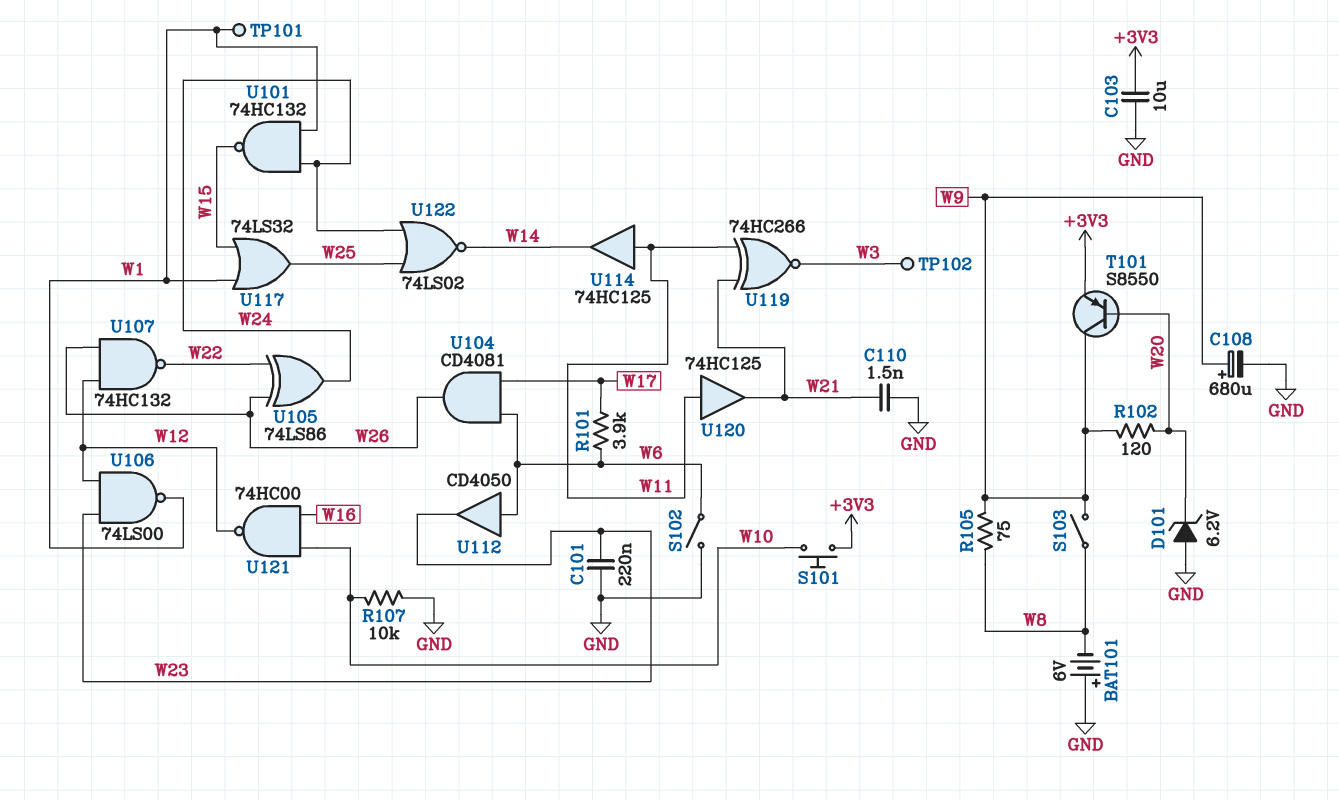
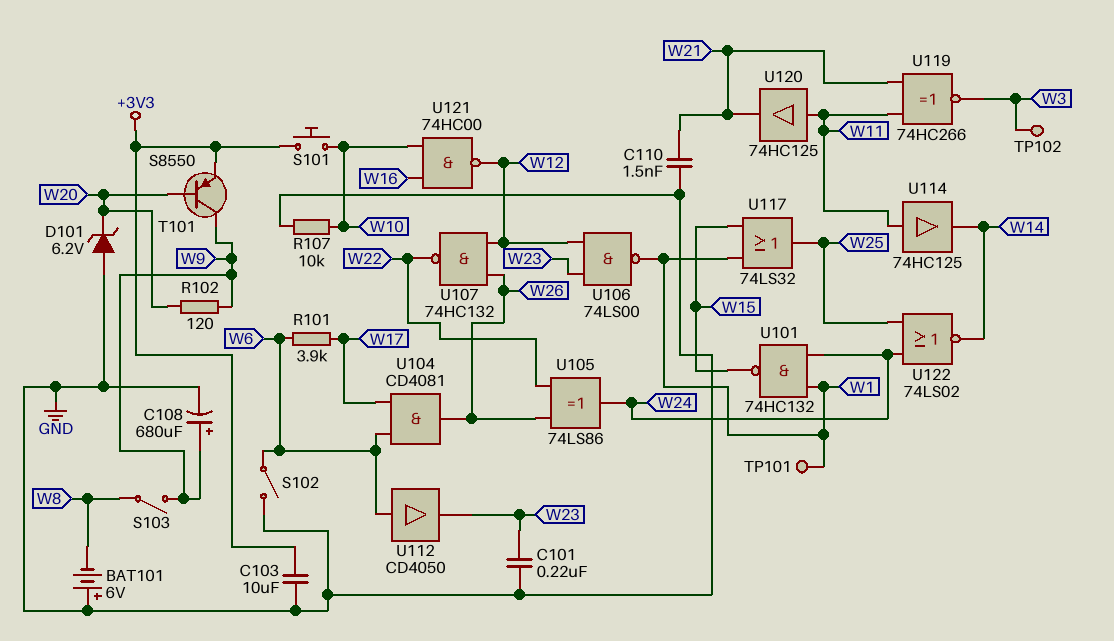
R105: 75 (W8, W9) -> none

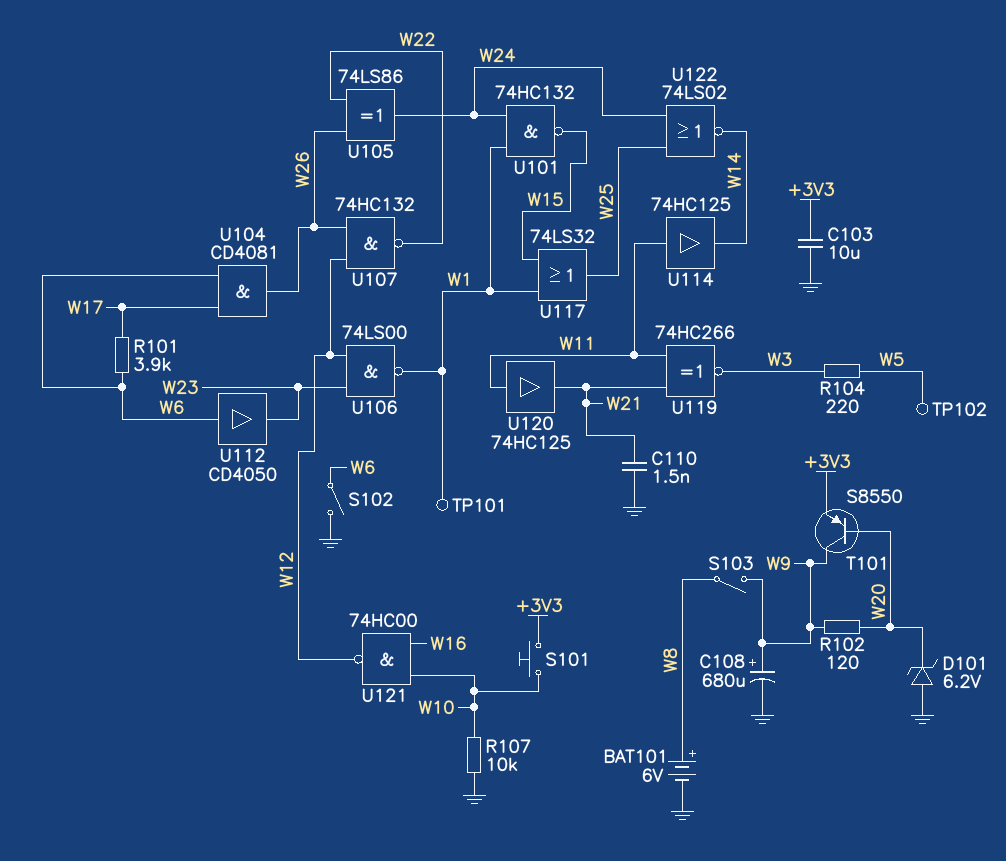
BAT101: 6V (plus GND, minus W8) -> 6V (plus W8, minus GND)
C101: 220nF (GND, W23) -> none
R104: none -> 220 (W3, W5)
TP102: test point (W3) -> test point (W5)

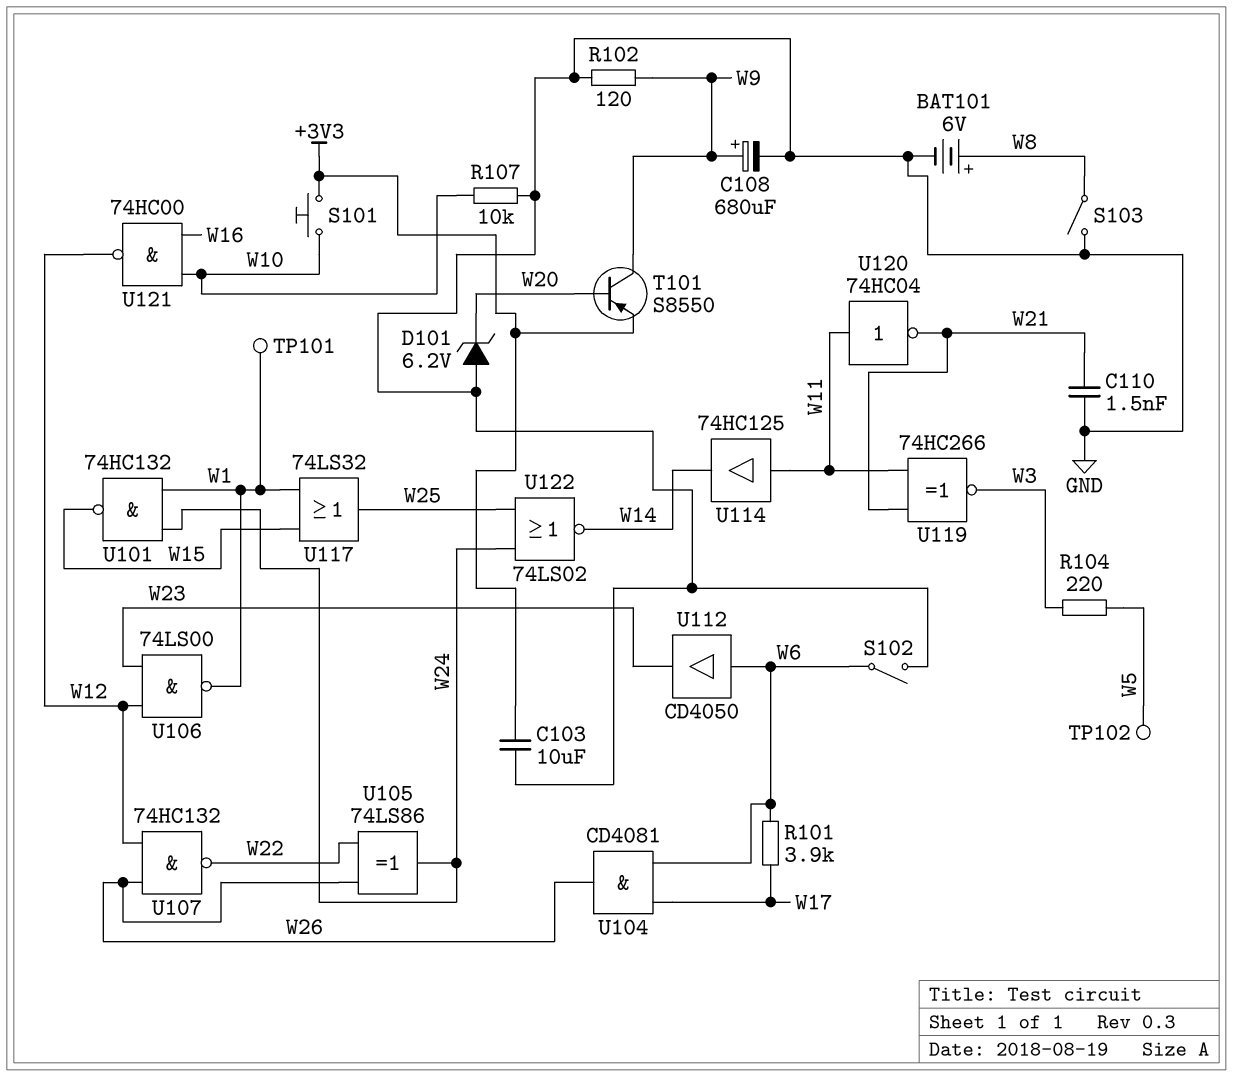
R102: 120 (W9, W20) -> 120 (GND, W9)
S103: switch (W8, W9) -> switch (GND, W8)
U120: buffer 74HC125 (in W11, out W21) -> NOT 74HC04 (in W11, out W21)

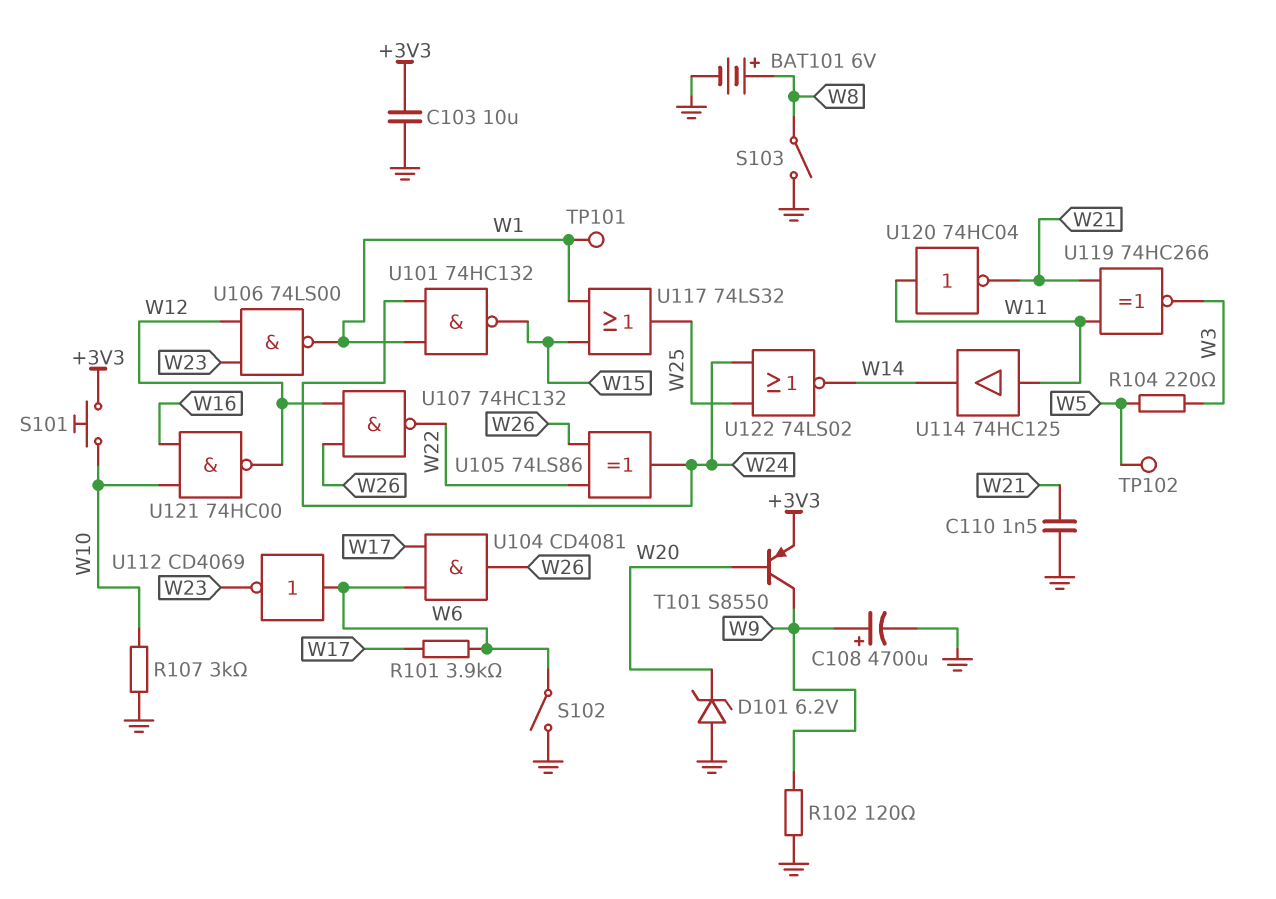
C108: 680uF (plus W9, minus GND) -> 4700uF (plus W9, minus GND)
R107: 10k (GND, W10) -> 3k (GND, W10)
U112: buffer CD4050 (in W6, out W23) -> NOT CD4069 (in W6, out W23)

